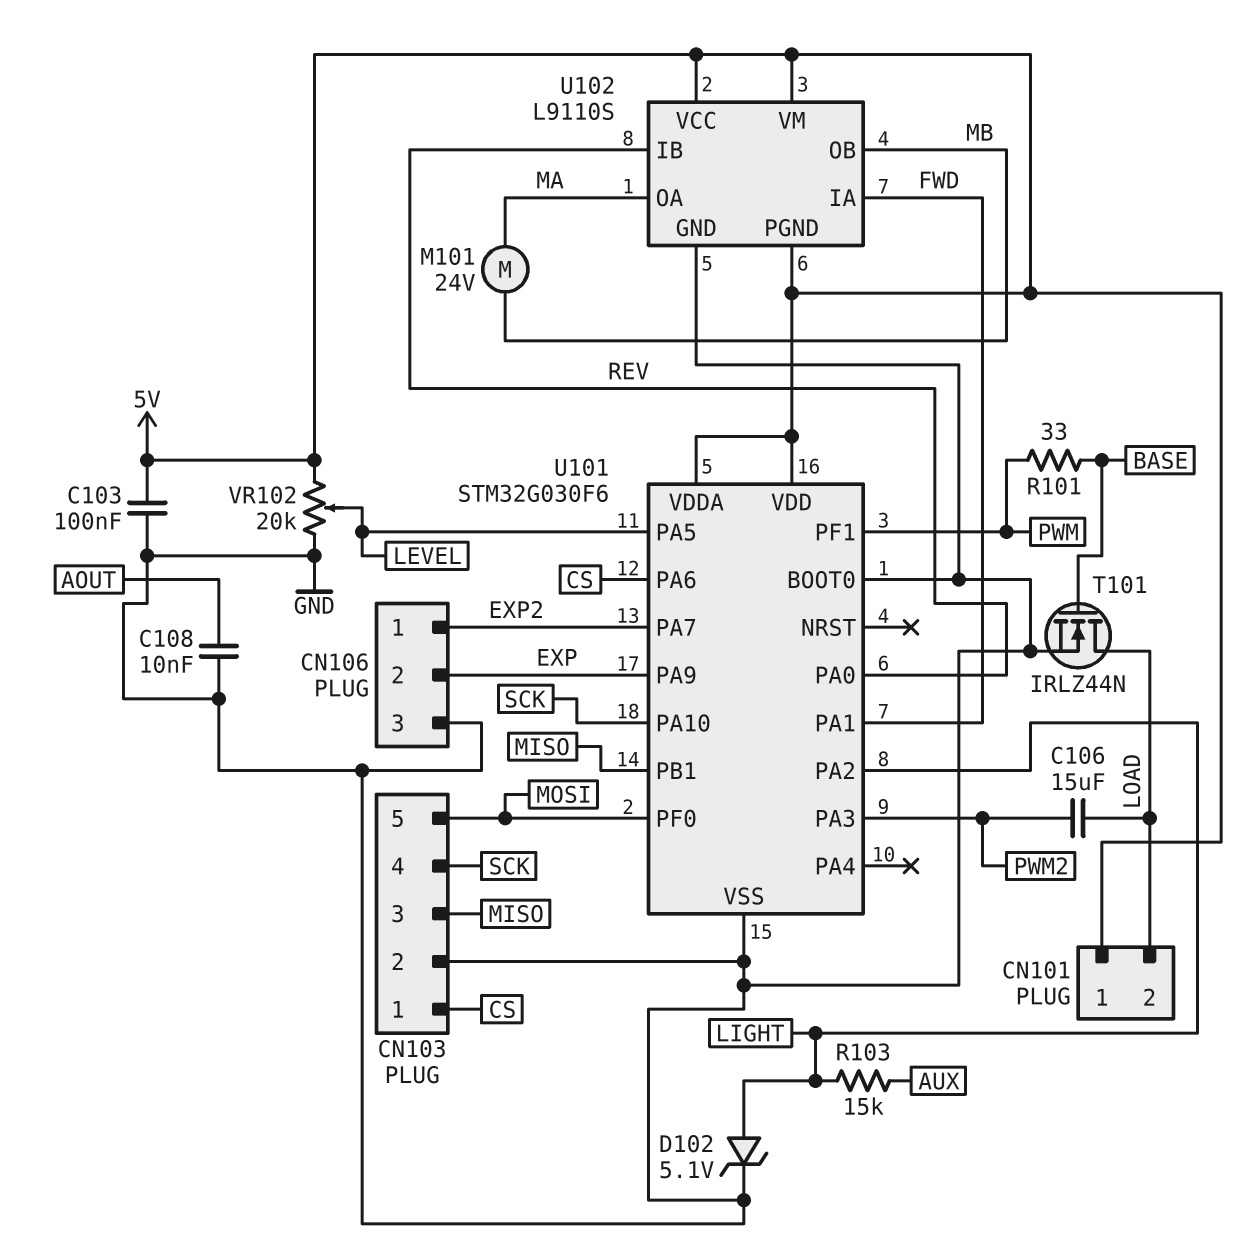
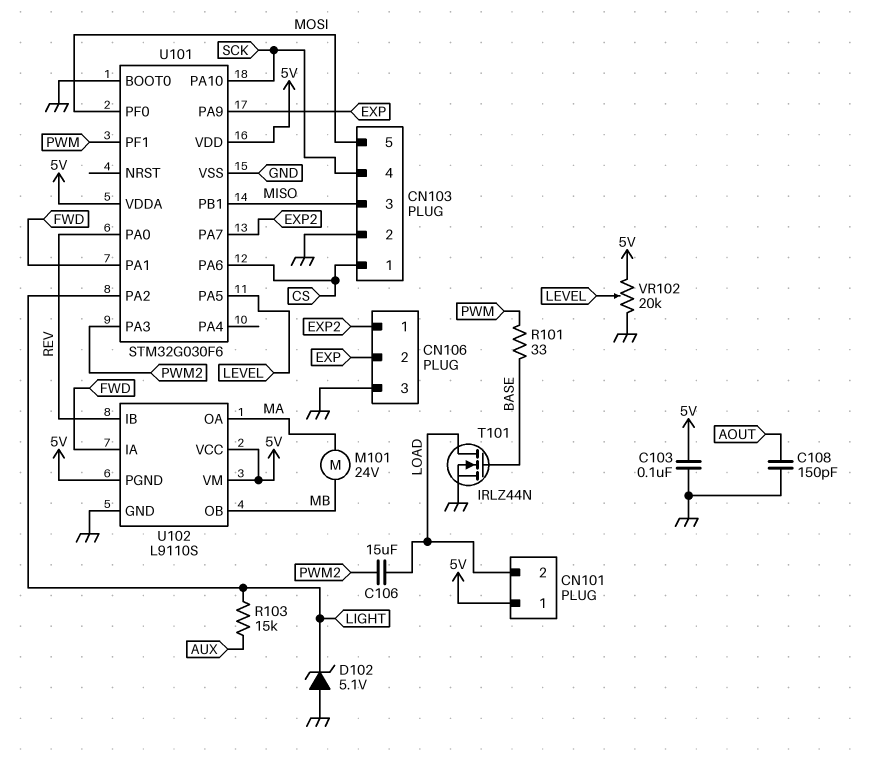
C108: 10nF (AOUT, GND) -> 150pF (AOUT, GND)
D102: zener 5.1V (A LIGHT, K GND) -> zener 5.1V (A GND, K LIGHT)

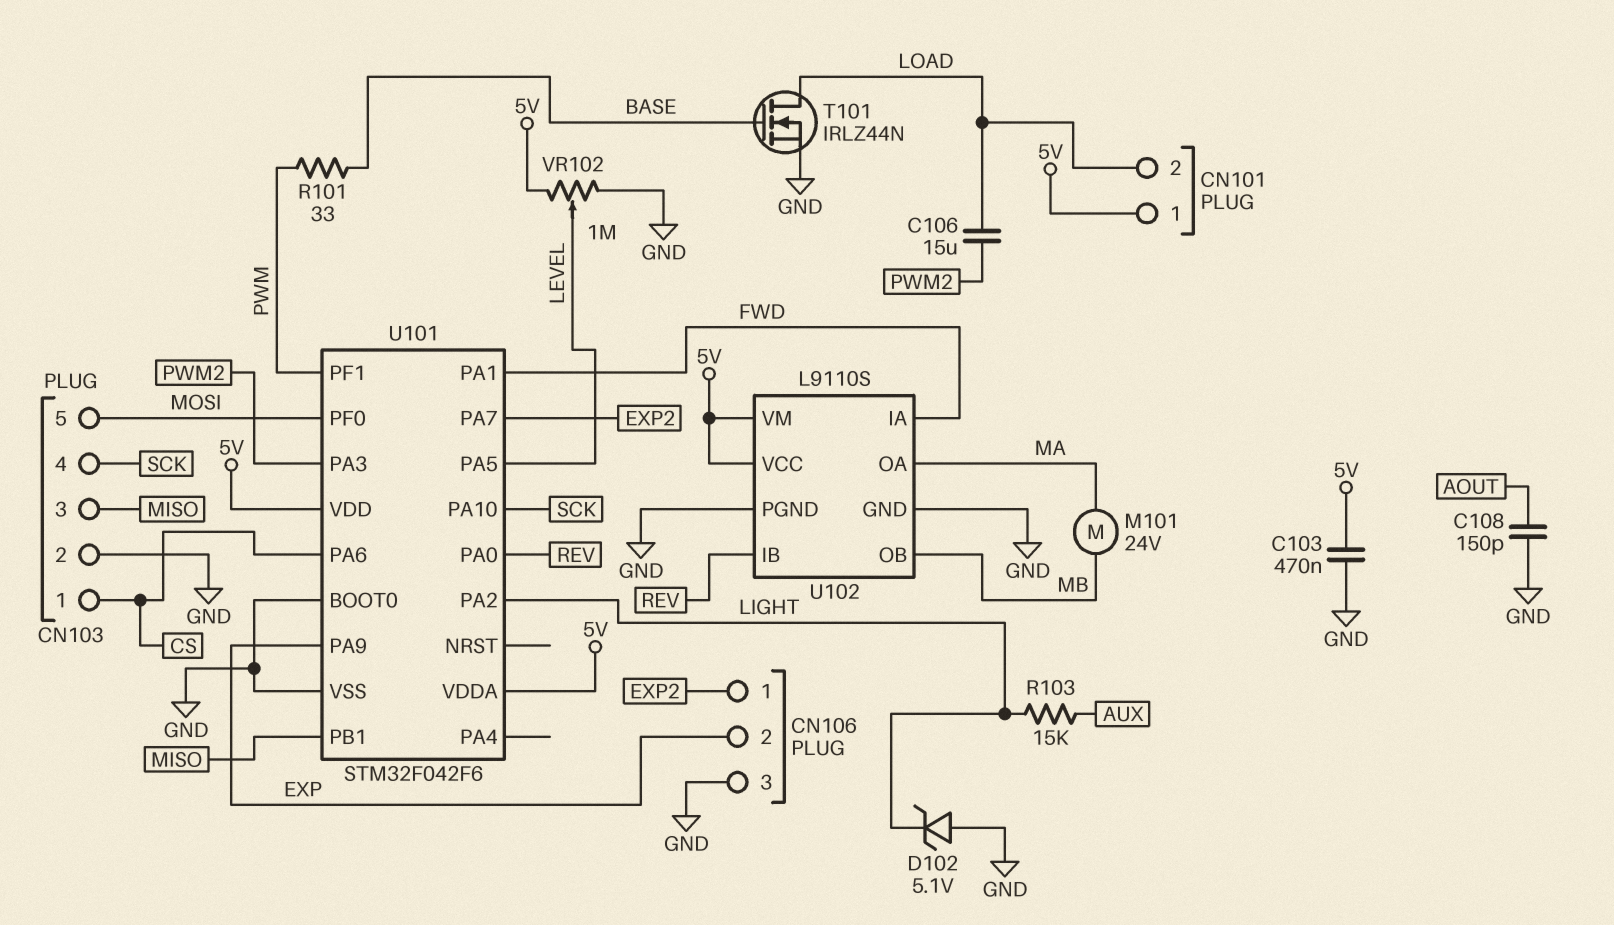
C103: 100nF (5V, GND) -> 470nF (5V, GND)
U101: STM32G030F6 -> STM32F042F6
U102 pin PGND: 5V -> GND
VR102: 20k (5V, GND, wiper LEVEL) -> 1M (5V, GND, wiper LEVEL)

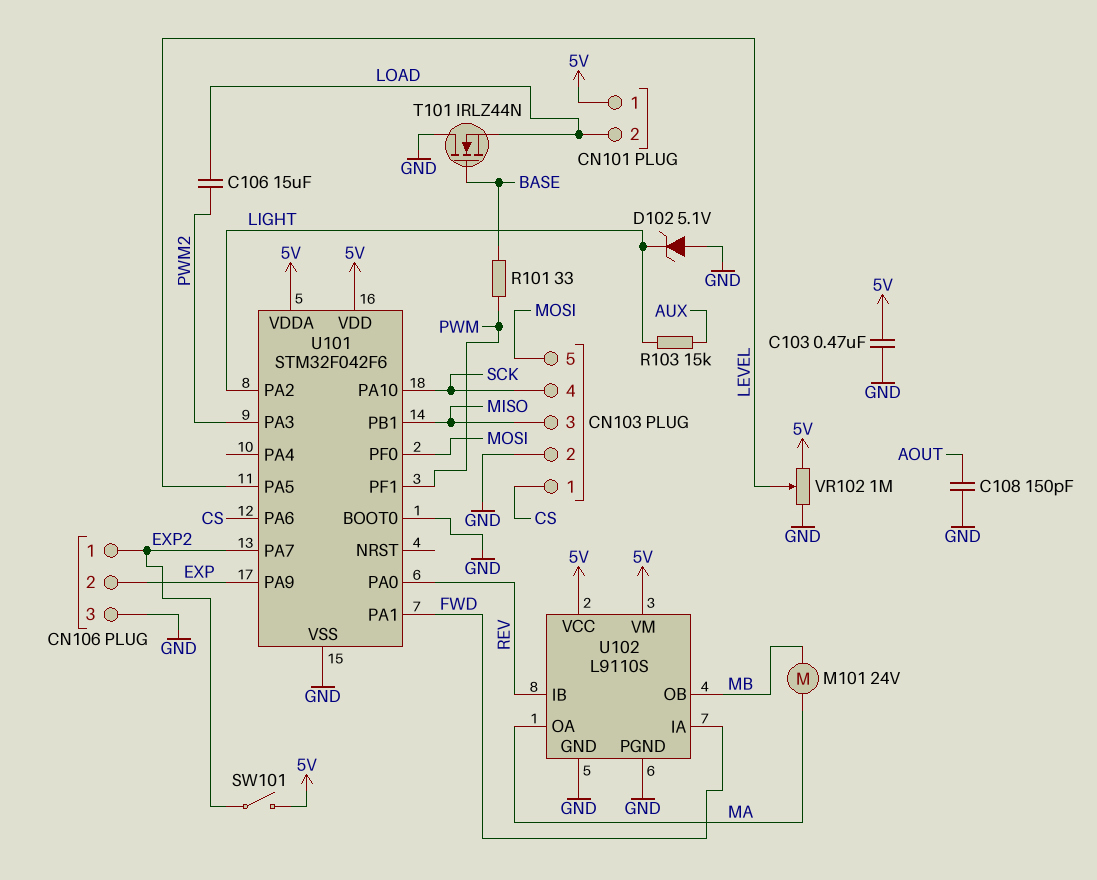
SW101: none -> switch (5V, EXP2)
T101: NMOS IRLZ44N (G BASE, D LOAD, S GND) -> NMOS IRLZ44N (G BASE, D GND, S LOAD)

